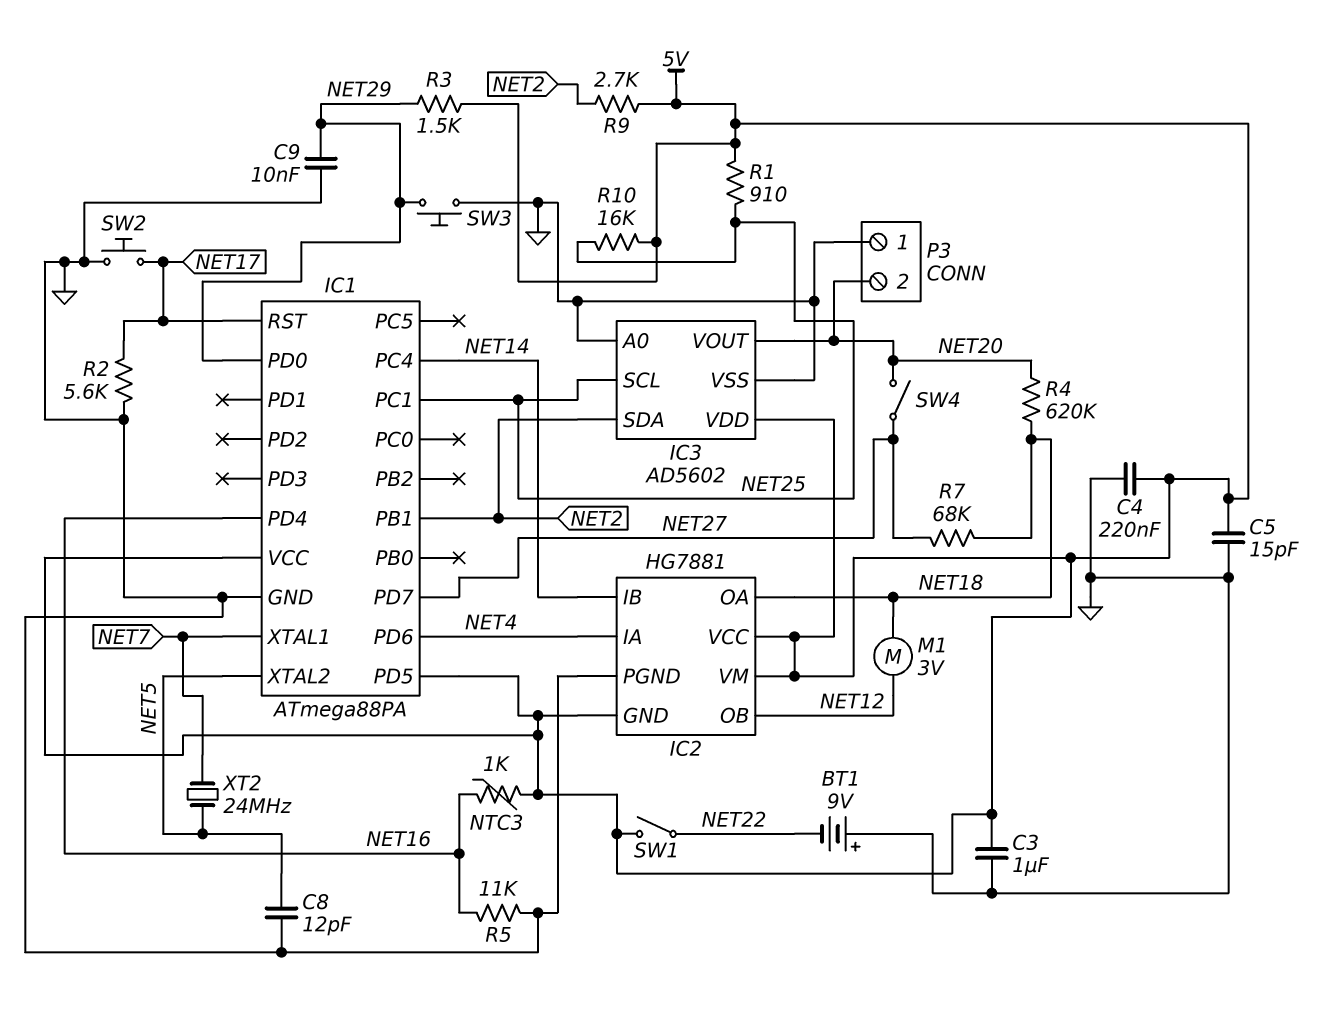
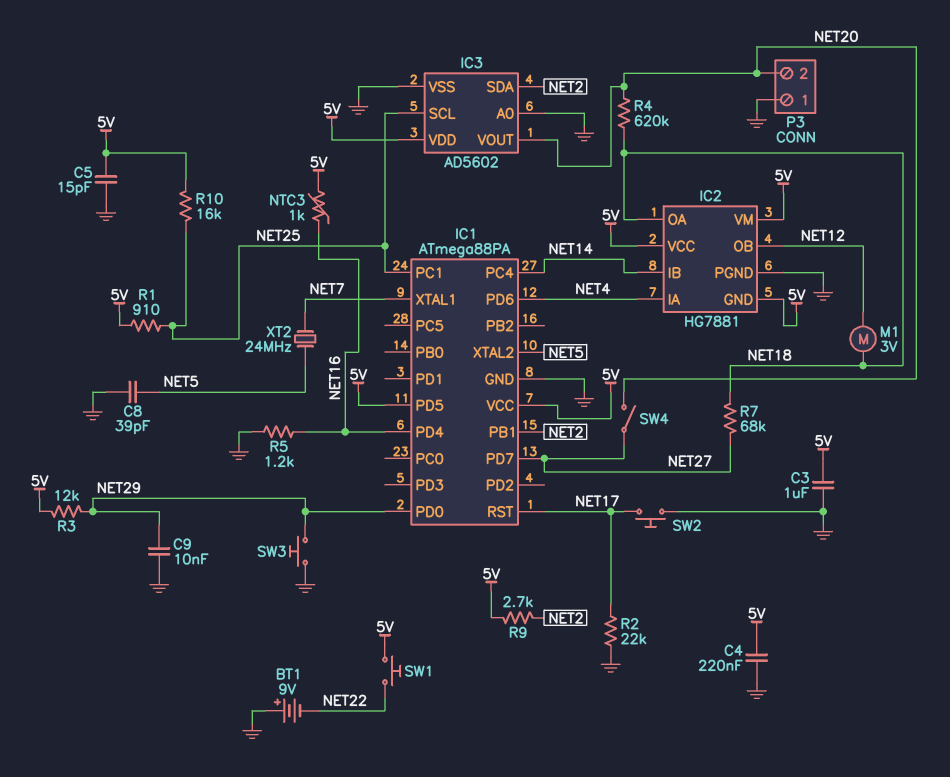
C8: 12pF (GND, NET5) -> 39pF (GND, NET5)
R2: 5.6k (GND, NET17) -> 22k (GND, NET17)
R3: 1.5k (5V, NET29) -> 12k (5V, NET29)
R5: 11k (GND, NET16) -> 1.2k (GND, NET16)
SW1: switch (5V, NET22) -> button (5V, NET22)

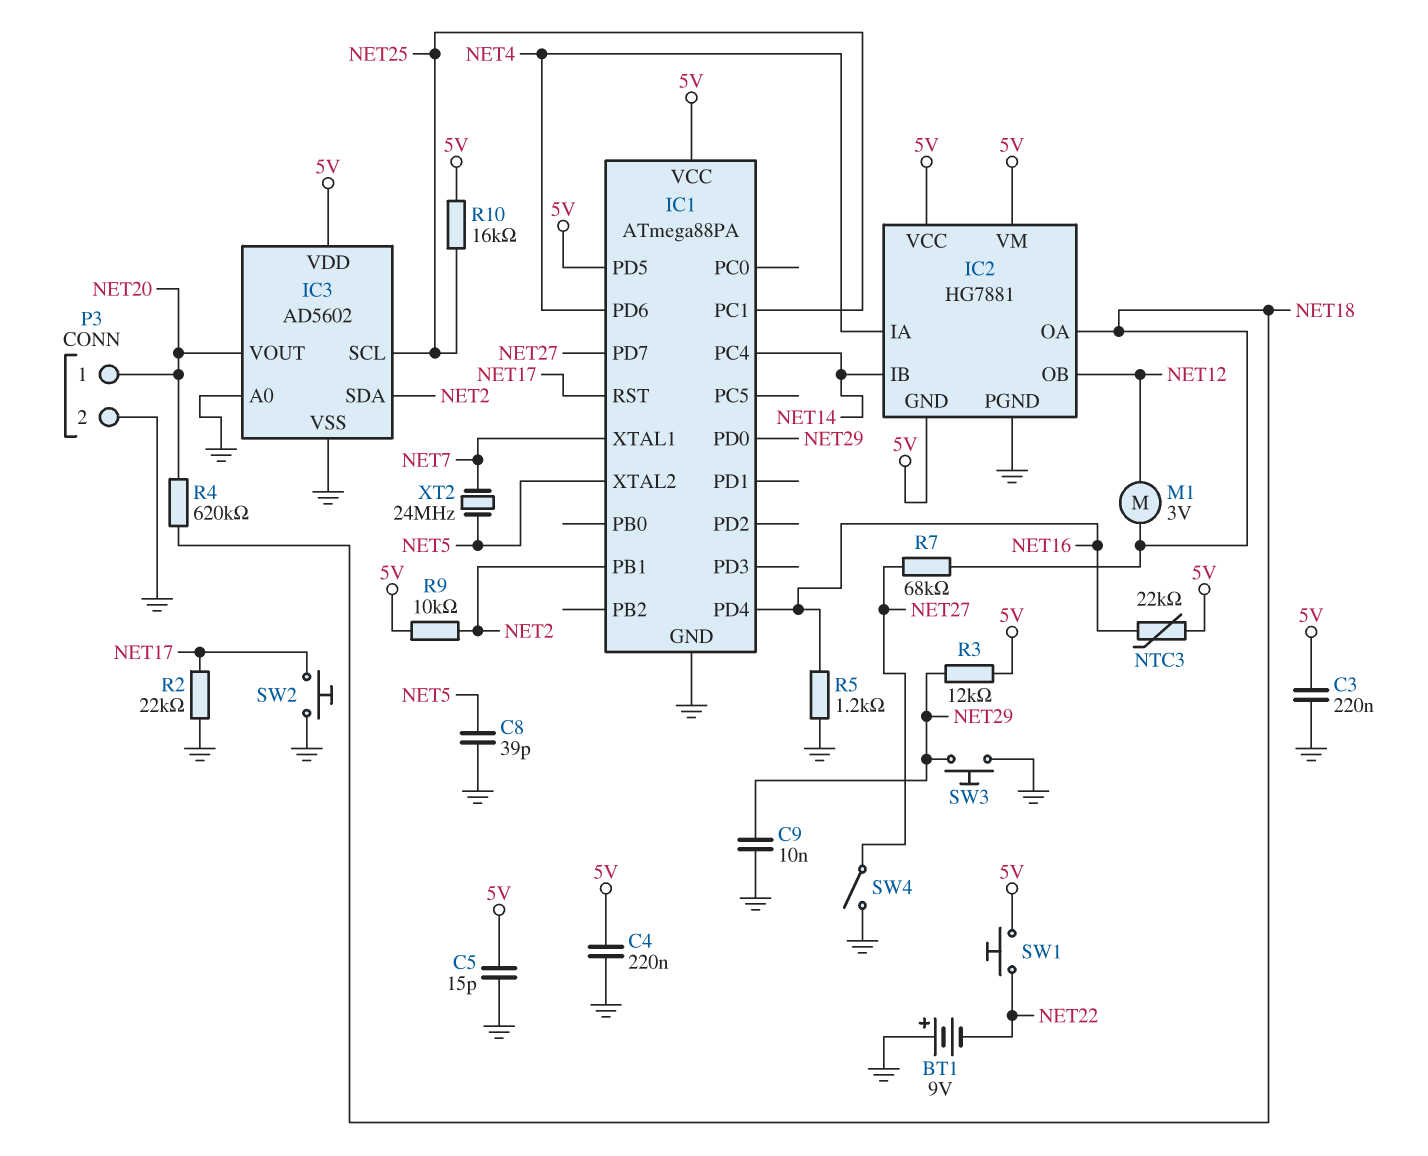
C3: 1uF (5V, GND) -> 220nF (5V, GND)
NTC3: 1k (5V, NET16) -> 22k (5V, NET16)
P3 pin 1: GND -> NET20
P3 pin 2: NET20 -> GND
R1: 910 (5V, NET25) -> none
R9: 2.7k (5V, NET2) -> 10k (5V, NET2)
SW4: switch (NET20, NET27) -> switch (GND, NET27)

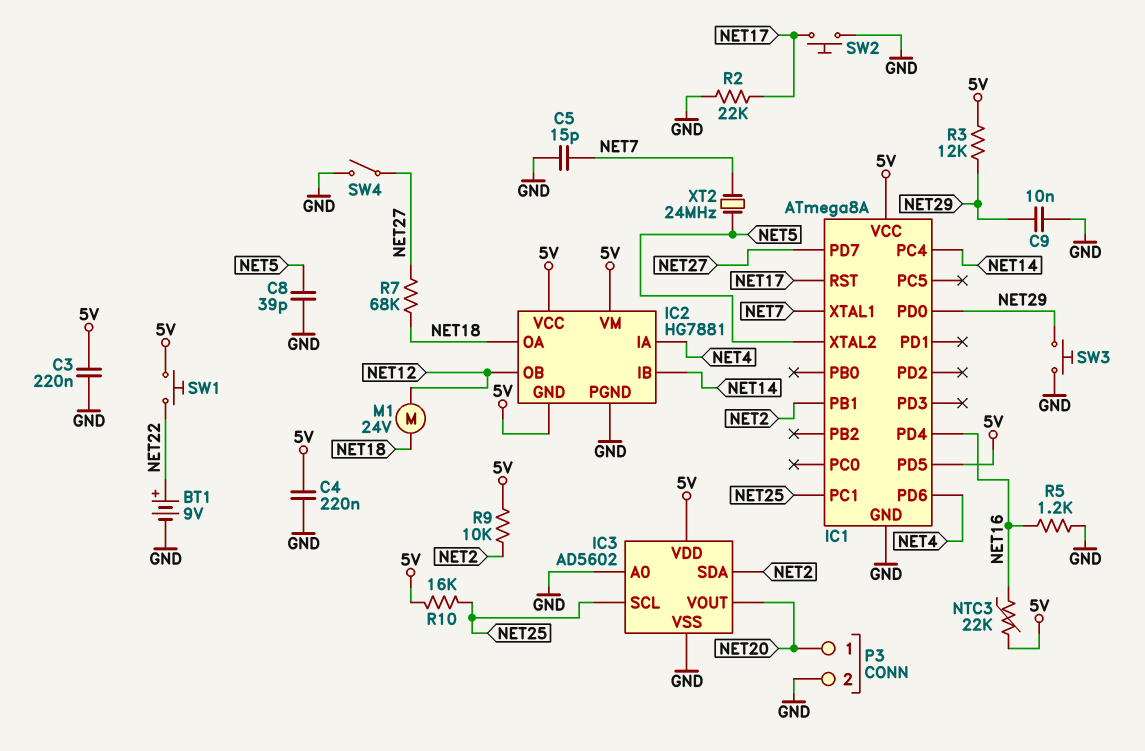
BT1: 9V (plus GND, minus NET22) -> 9V (plus NET22, minus GND)
C5: 15pF (5V, GND) -> 15pF (GND, NET7)
IC1: ATmega88PA -> ATmega8A
M1: motor 3V (NET12, NET18) -> motor 24V (NET12, NET18)
R4: 620k (NET18, NET20) -> none

